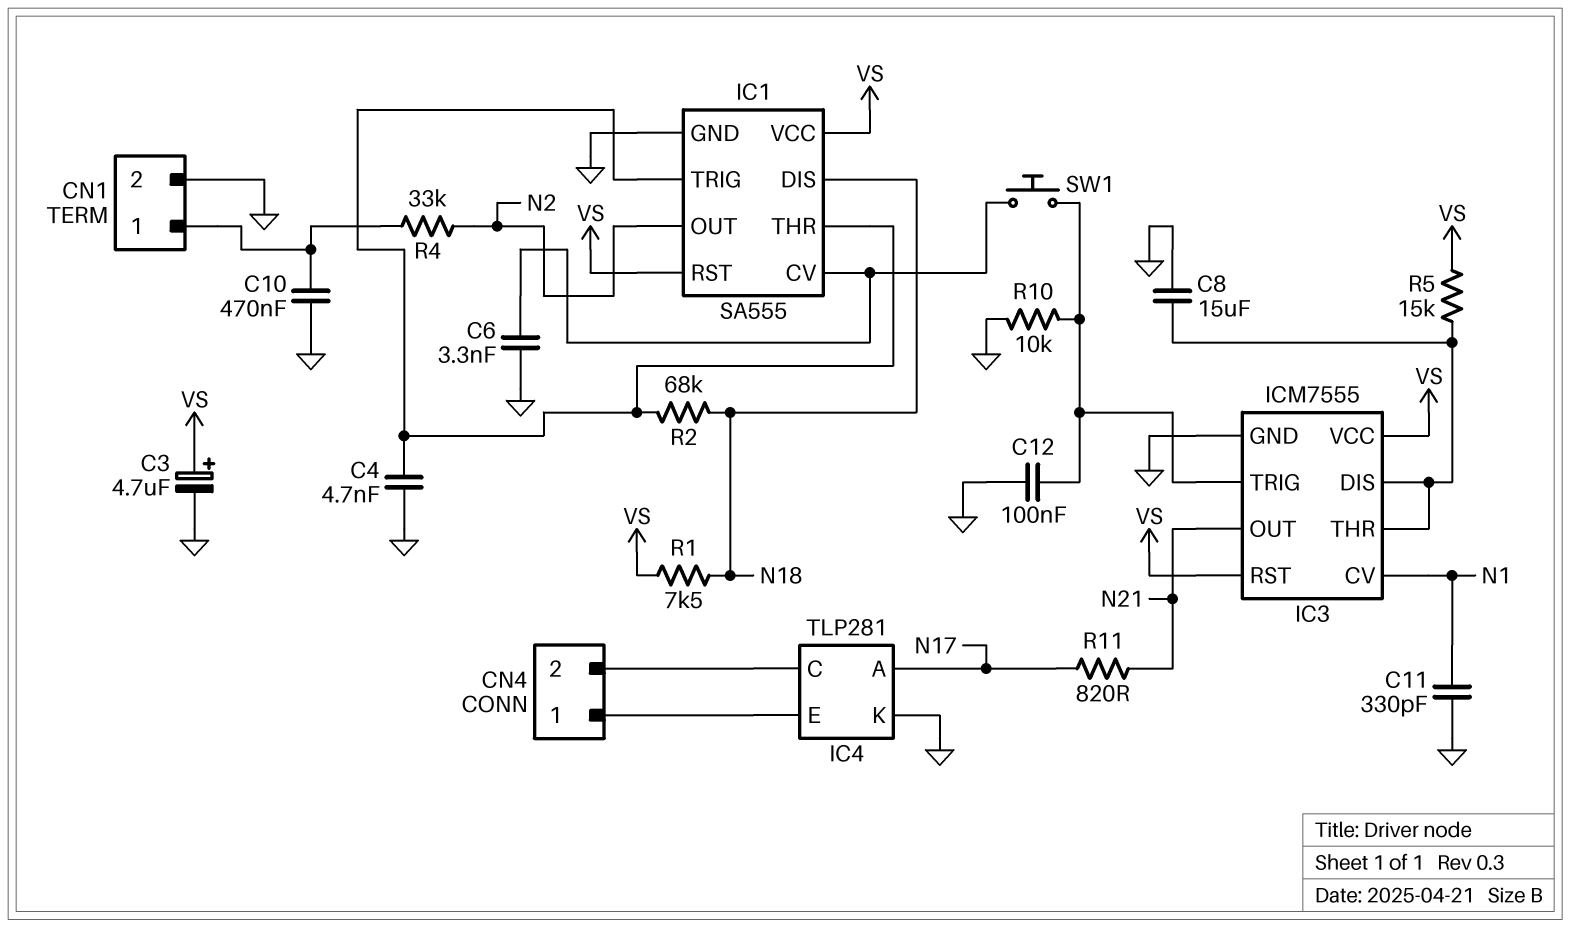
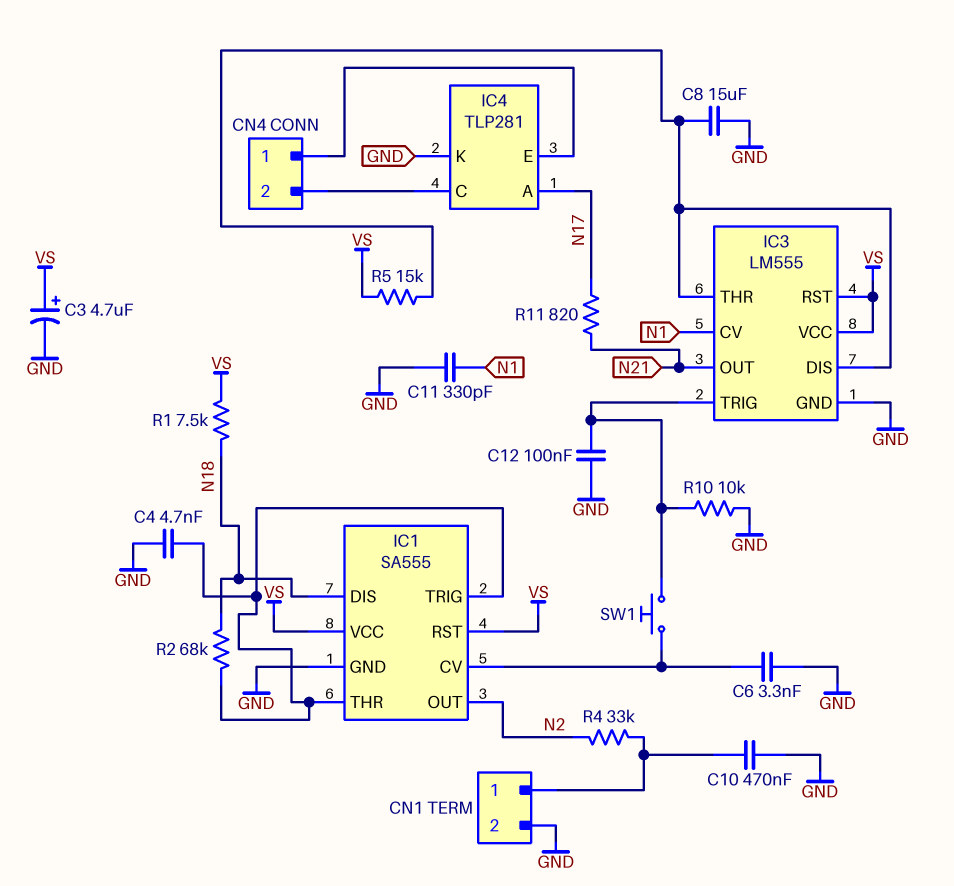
IC3: ICM7555 -> LM555

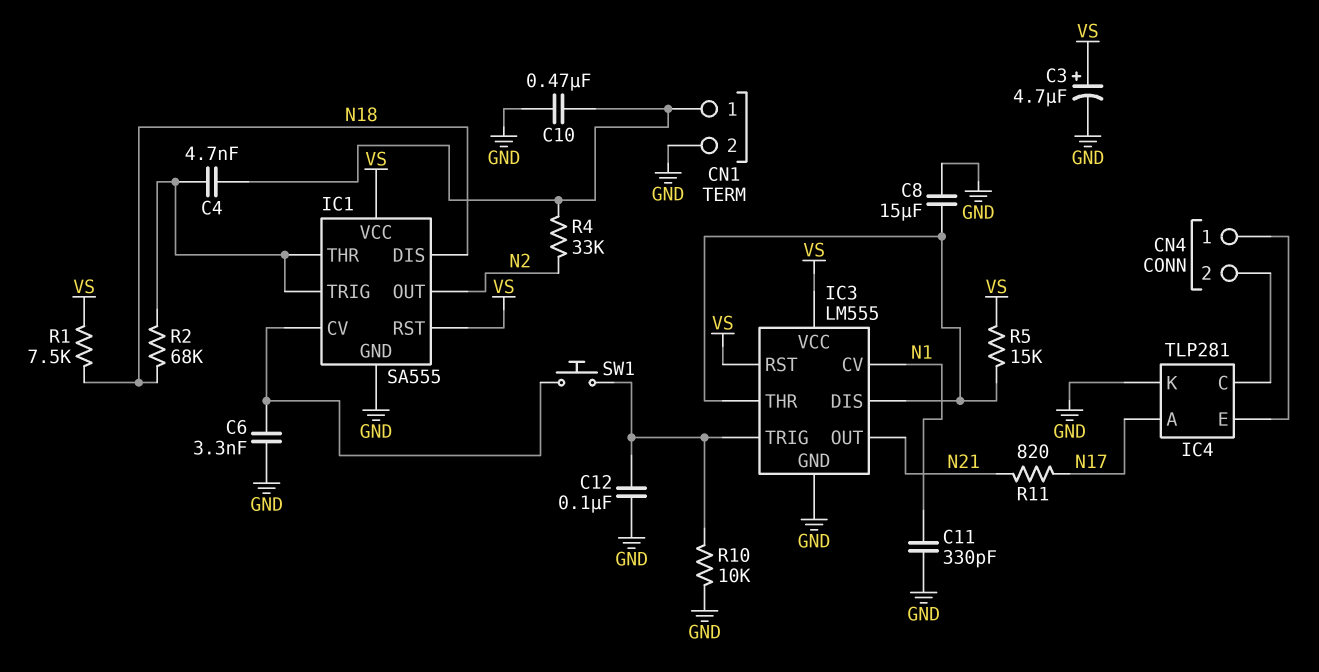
C4: 4.7nF (GND, IC1/THR) -> 4.7nF (CN1/1, IC1/THR)

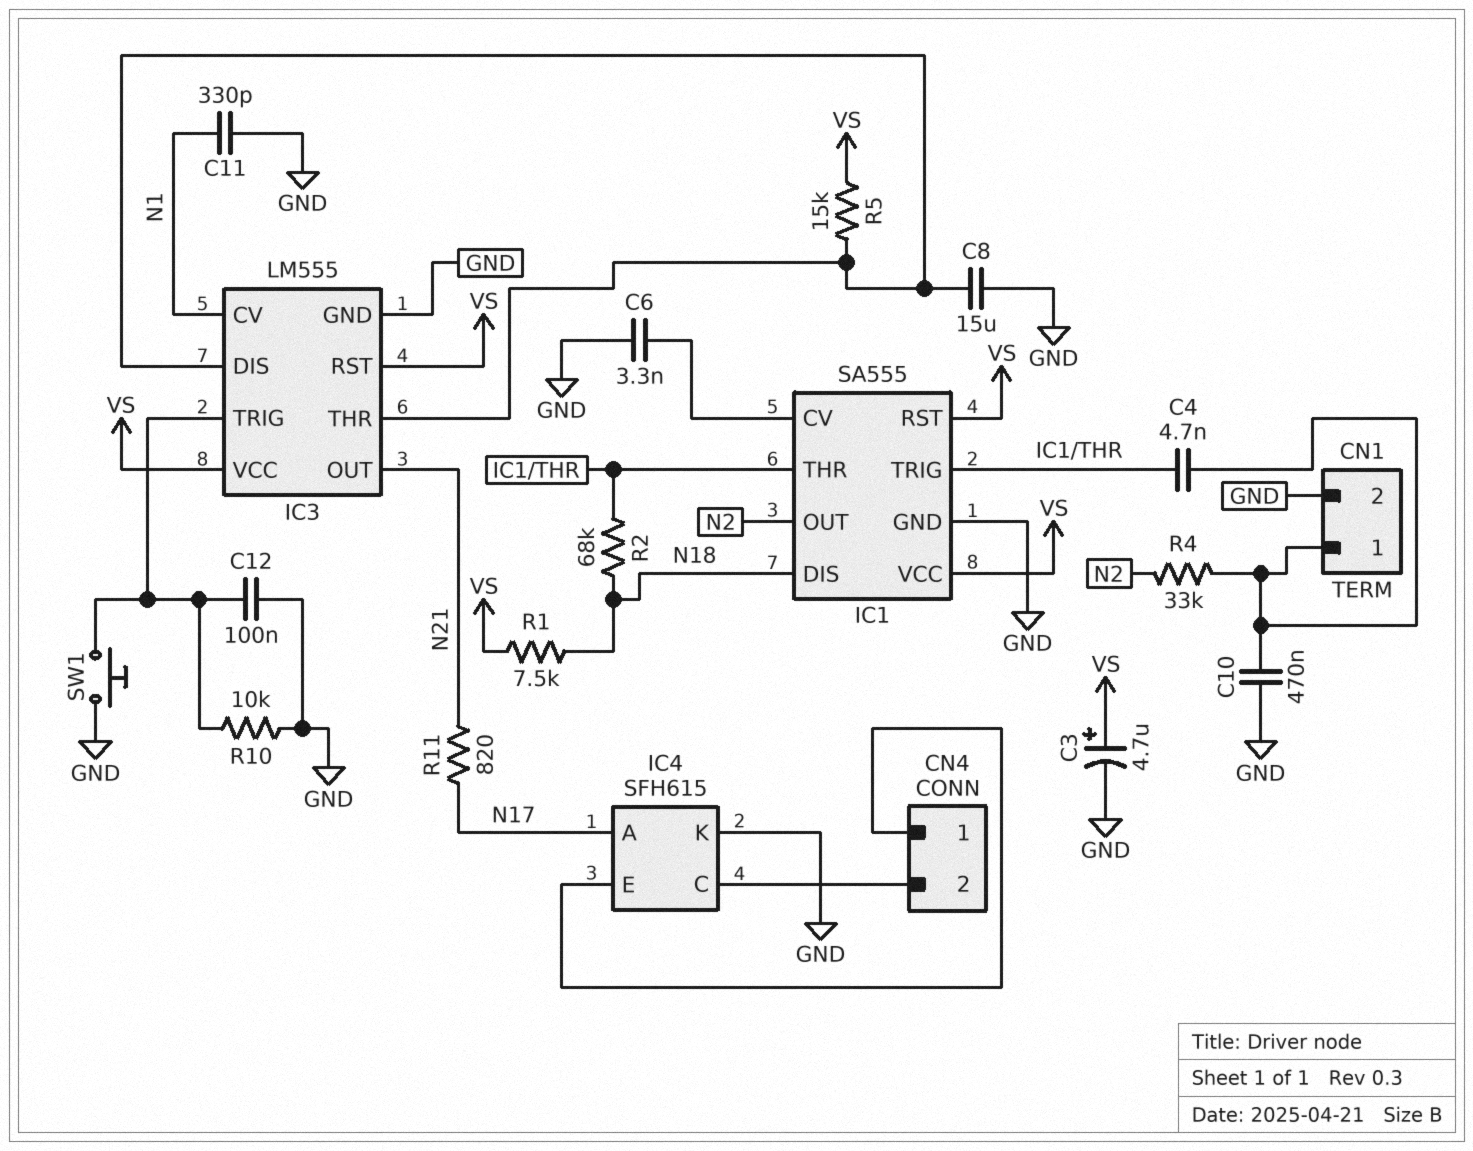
IC4: TLP281 -> SFH615
SW1: button (IC1/CV, IC3/TRIG) -> button (GND, IC3/TRIG)

